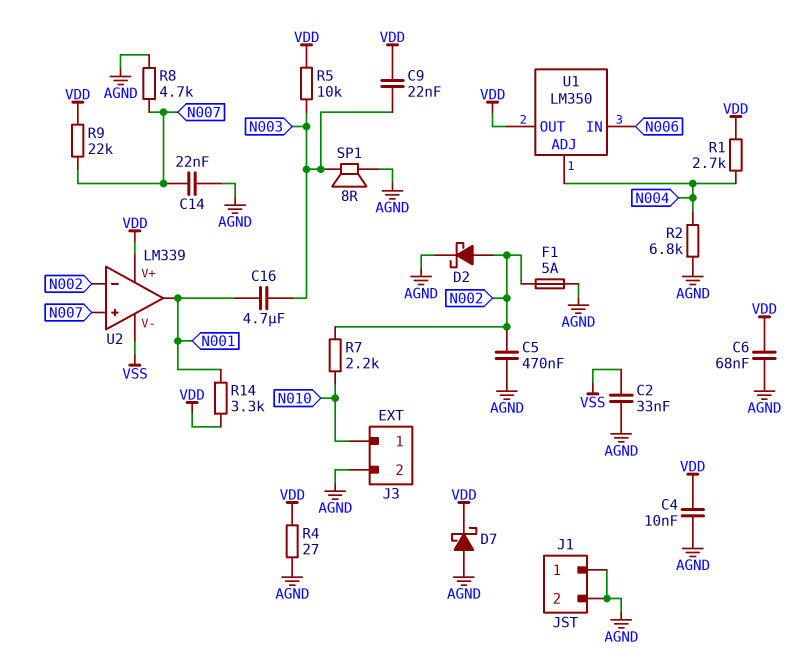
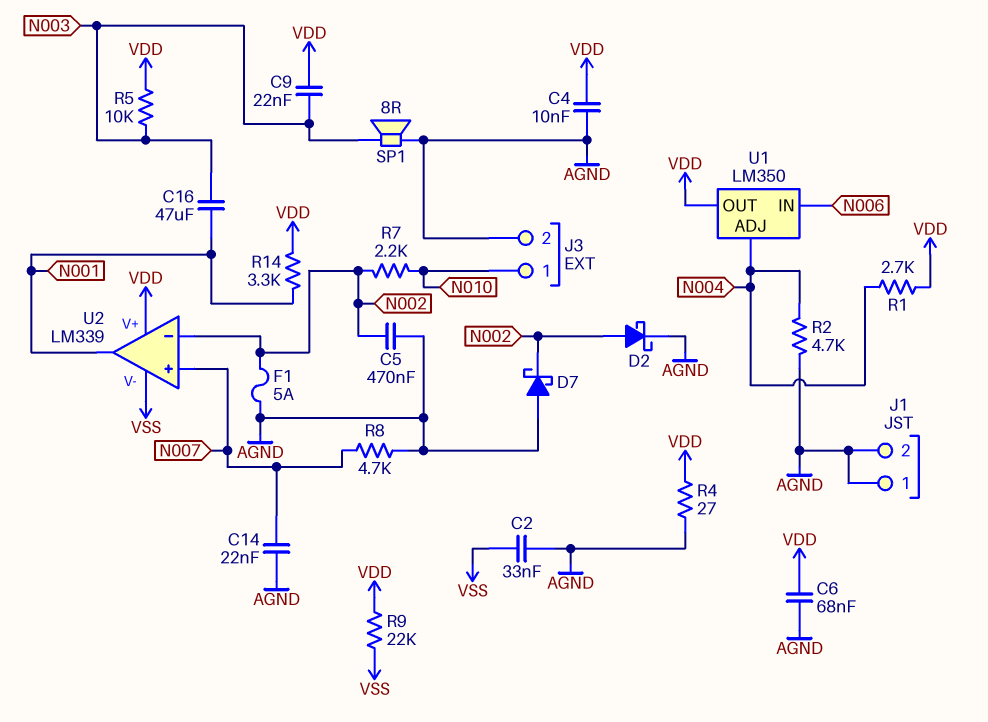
C16: 4.7uF (N001, N003) -> 47uF (N001, N003)
D7: schottky (A AGND, K VDD) -> schottky (A AGND, K N002)
R2: 6.8k (AGND, N004) -> 4.7k (AGND, N004)
R9: 22k (N007, VDD) -> 22k (VDD, VSS)

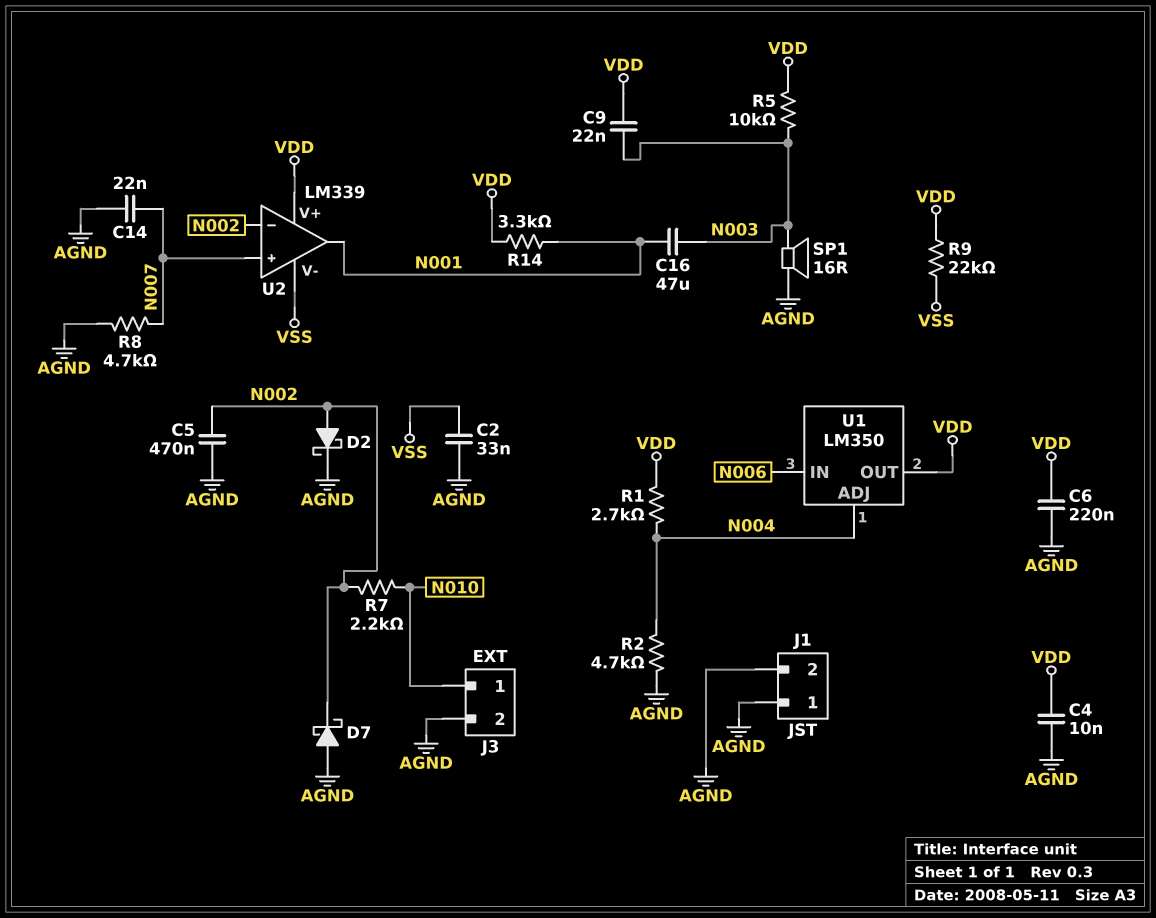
C6: 68nF (AGND, VDD) -> 220nF (AGND, VDD)
F1: 5A (AGND, N002) -> none
R4: 27 (AGND, VDD) -> none
SP1: speaker 8R (AGND, N003) -> speaker 16R (AGND, N003)

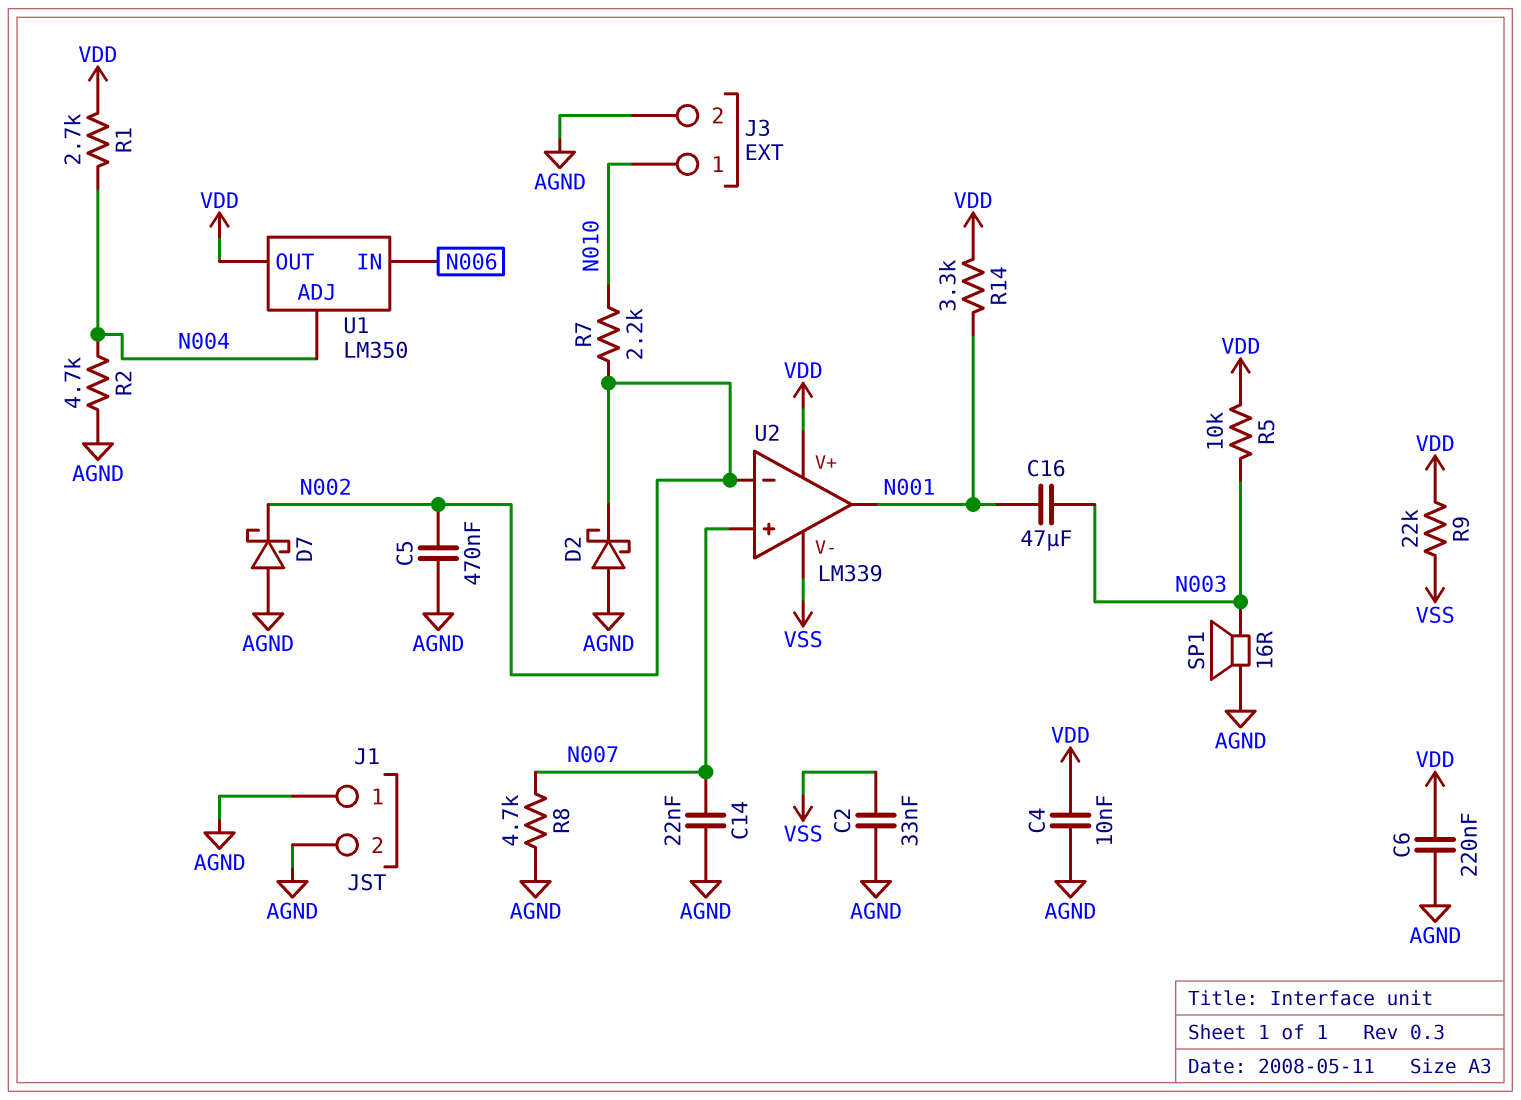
C9: 22nF (N003, VDD) -> none
D2: schottky (A N002, K AGND) -> schottky (A AGND, K N002)

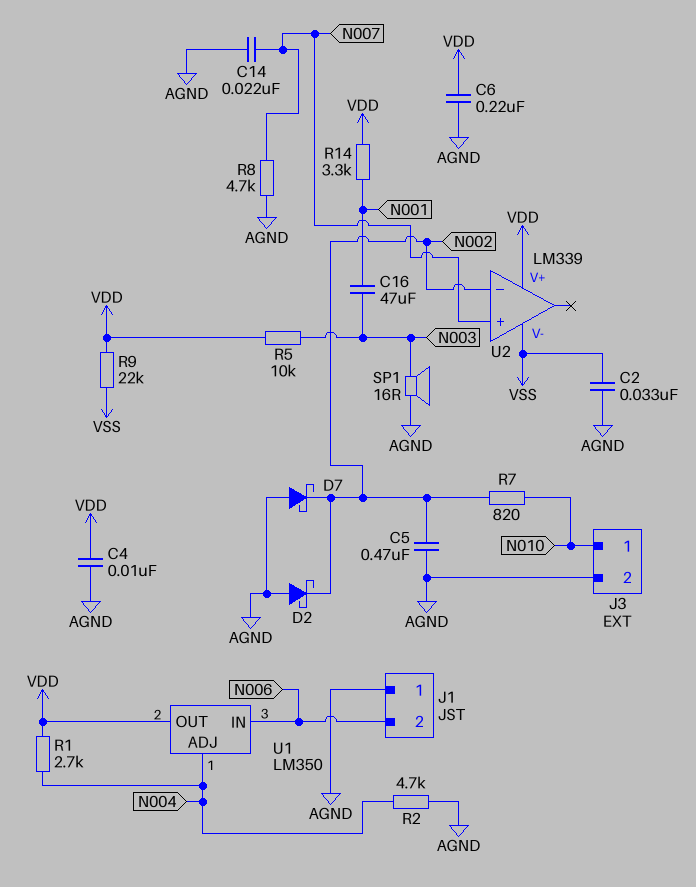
J1 pin 2: AGND -> N006
R7: 2.2k (N002, N010) -> 820 (N002, N010)
U2 pin out: N001 -> none

